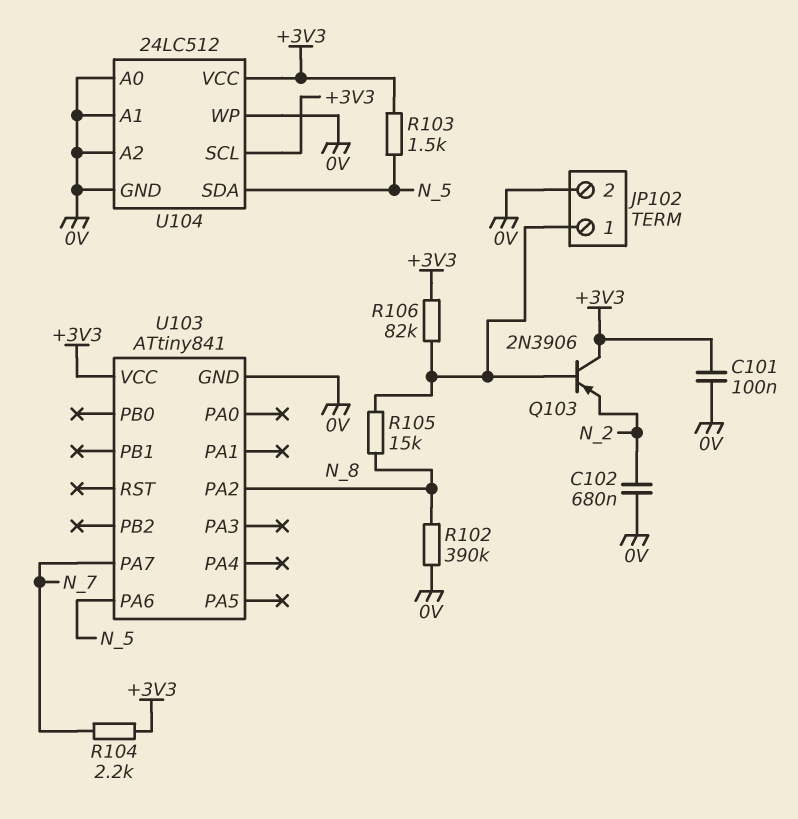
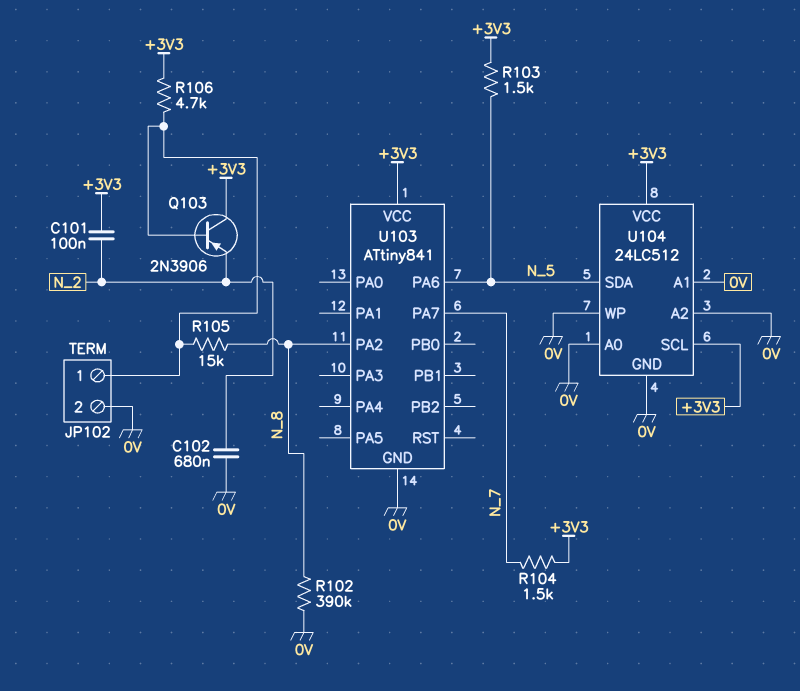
C101: 100nF (+3V3, 0V) -> 100nF (+3V3, N_2)
R104: 2.2k (+3V3, N_7) -> 1.5k (+3V3, N_7)
R106: 82k (+3V3, JP102/1) -> 4.7k (+3V3, JP102/1)

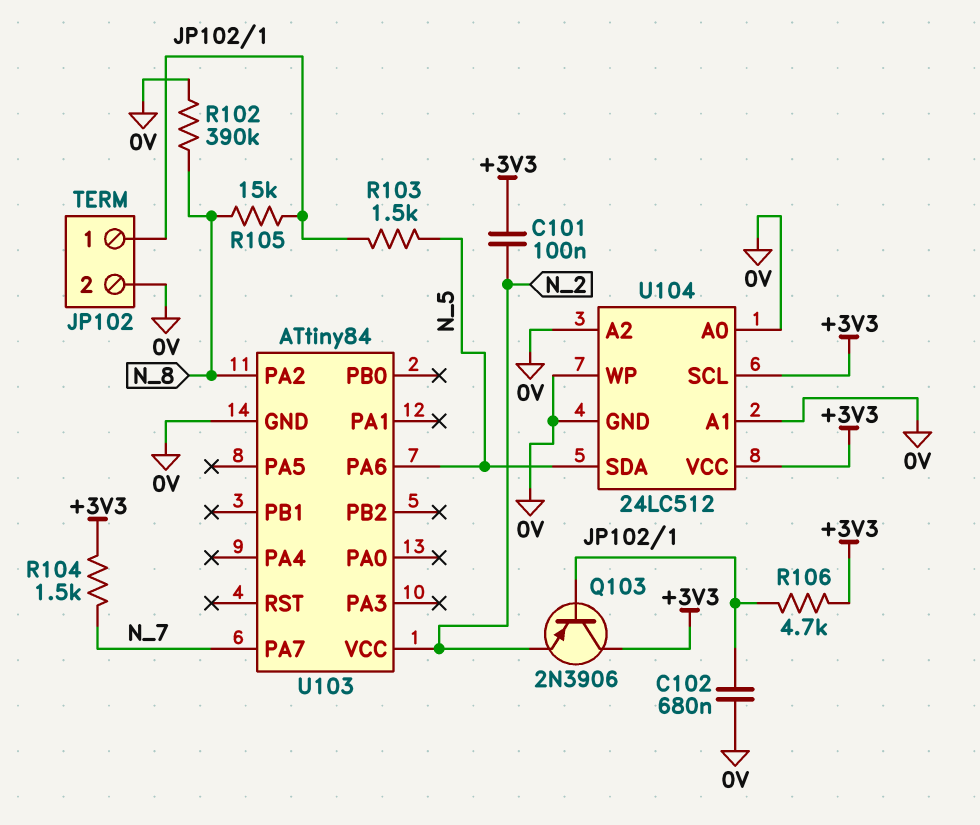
C102: 680nF (0V, N_2) -> 680nF (0V, JP102/1)
R103: 1.5k (+3V3, N_5) -> 1.5k (JP102/1, N_5)
U103: ATtiny841 -> ATtiny84
U103 pin VCC: +3V3 -> N_2

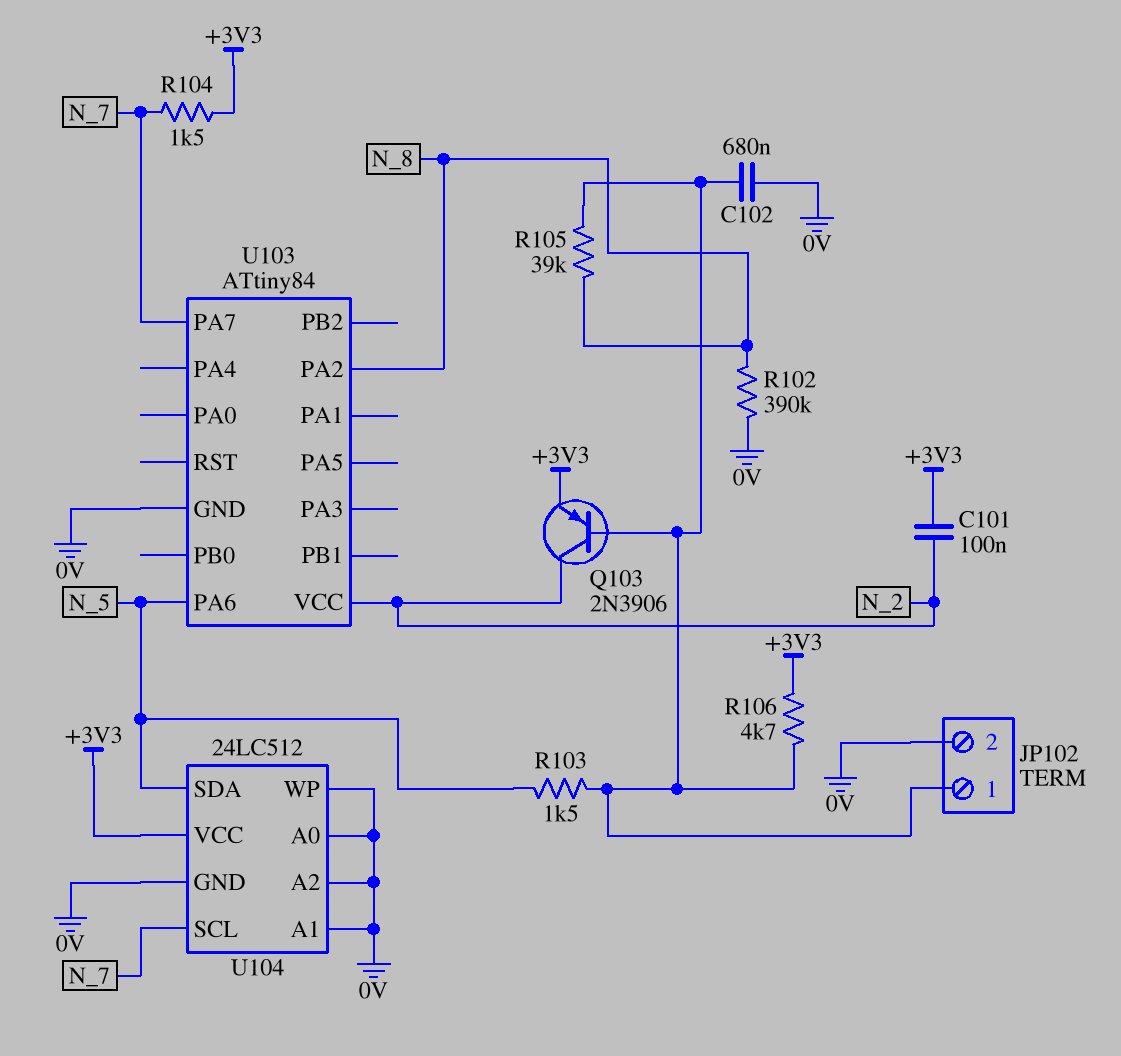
Q103: PNP 2N3906 (B JP102/1, C +3V3, E N_2) -> PNP 2N3906 (B JP102/1, C N_2, E +3V3)
R105: 15k (JP102/1, N_8) -> 39k (JP102/1, N_8)
U104 pin SCL: +3V3 -> N_7

